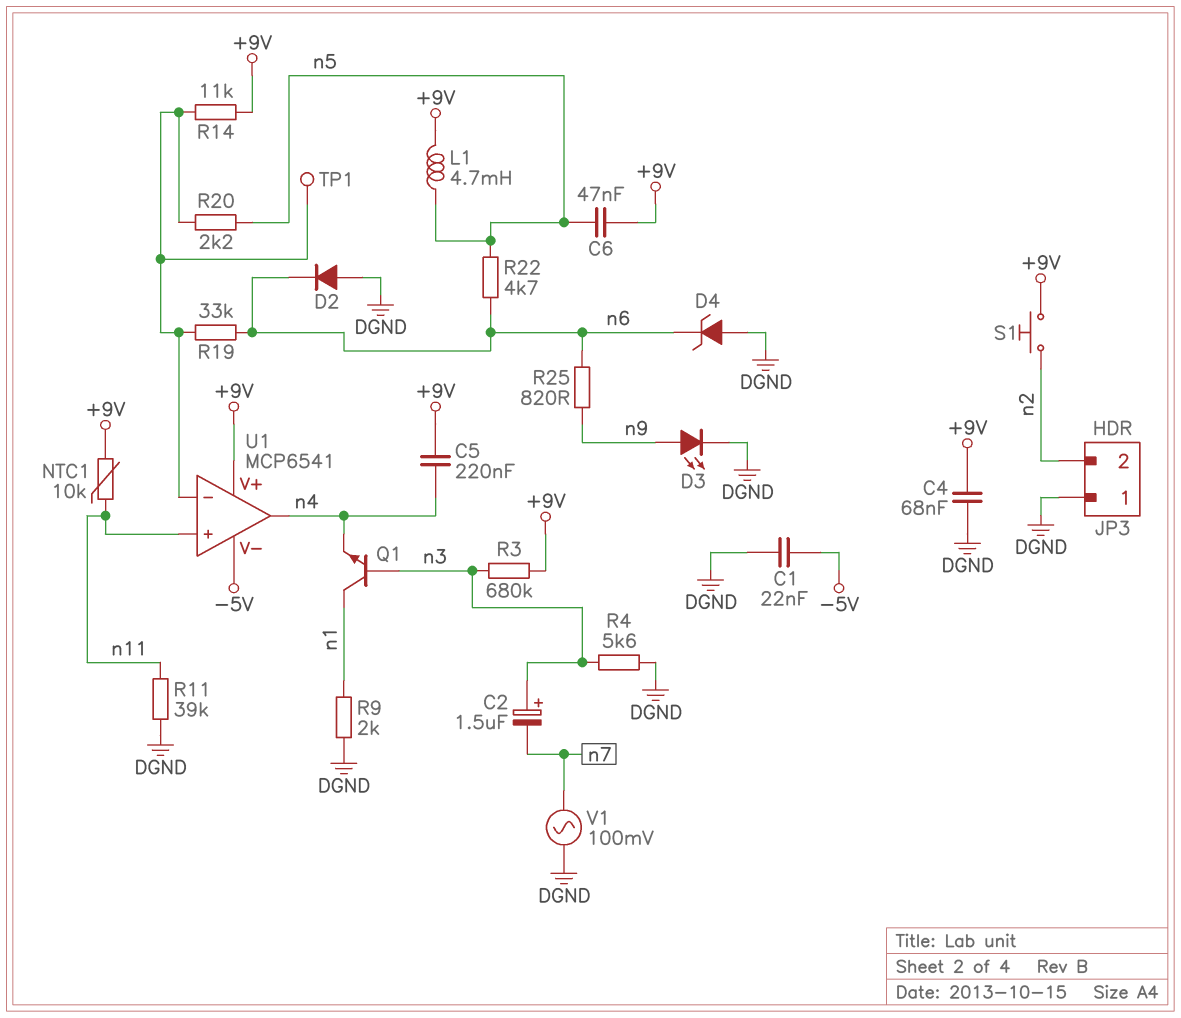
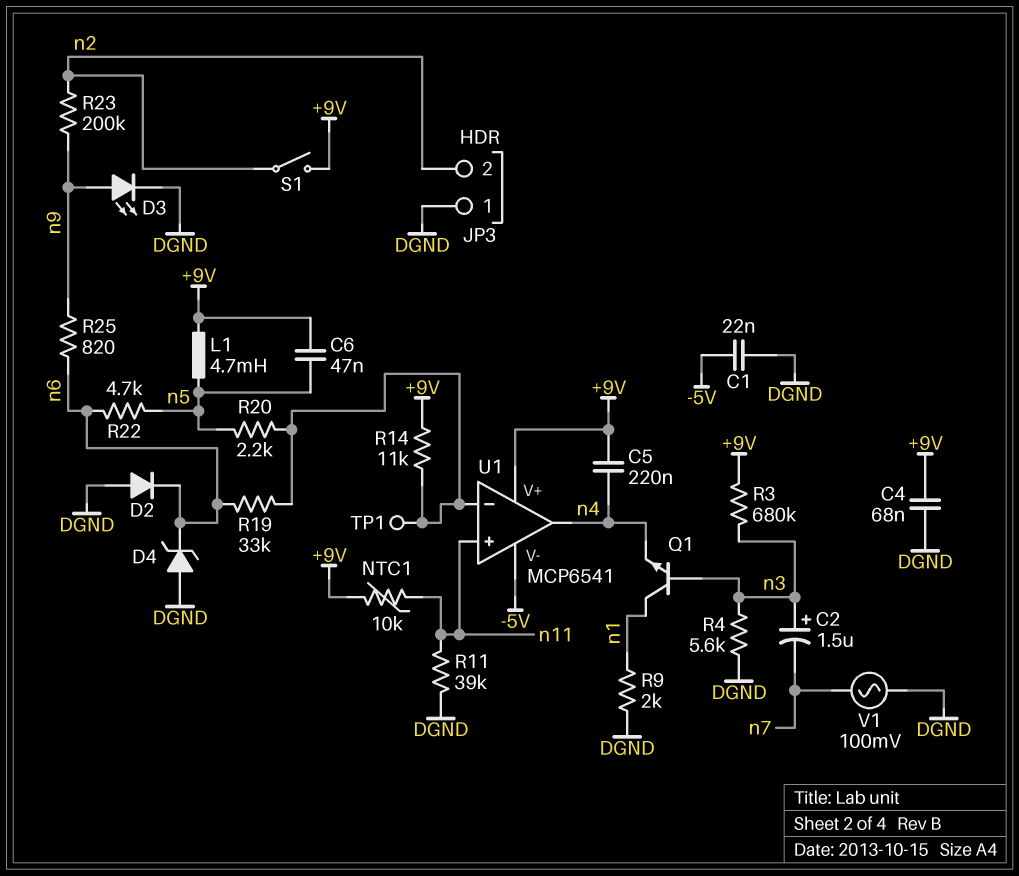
R23: none -> 200k (n2, n9)
S1: button (+9V, n2) -> switch (+9V, n2)

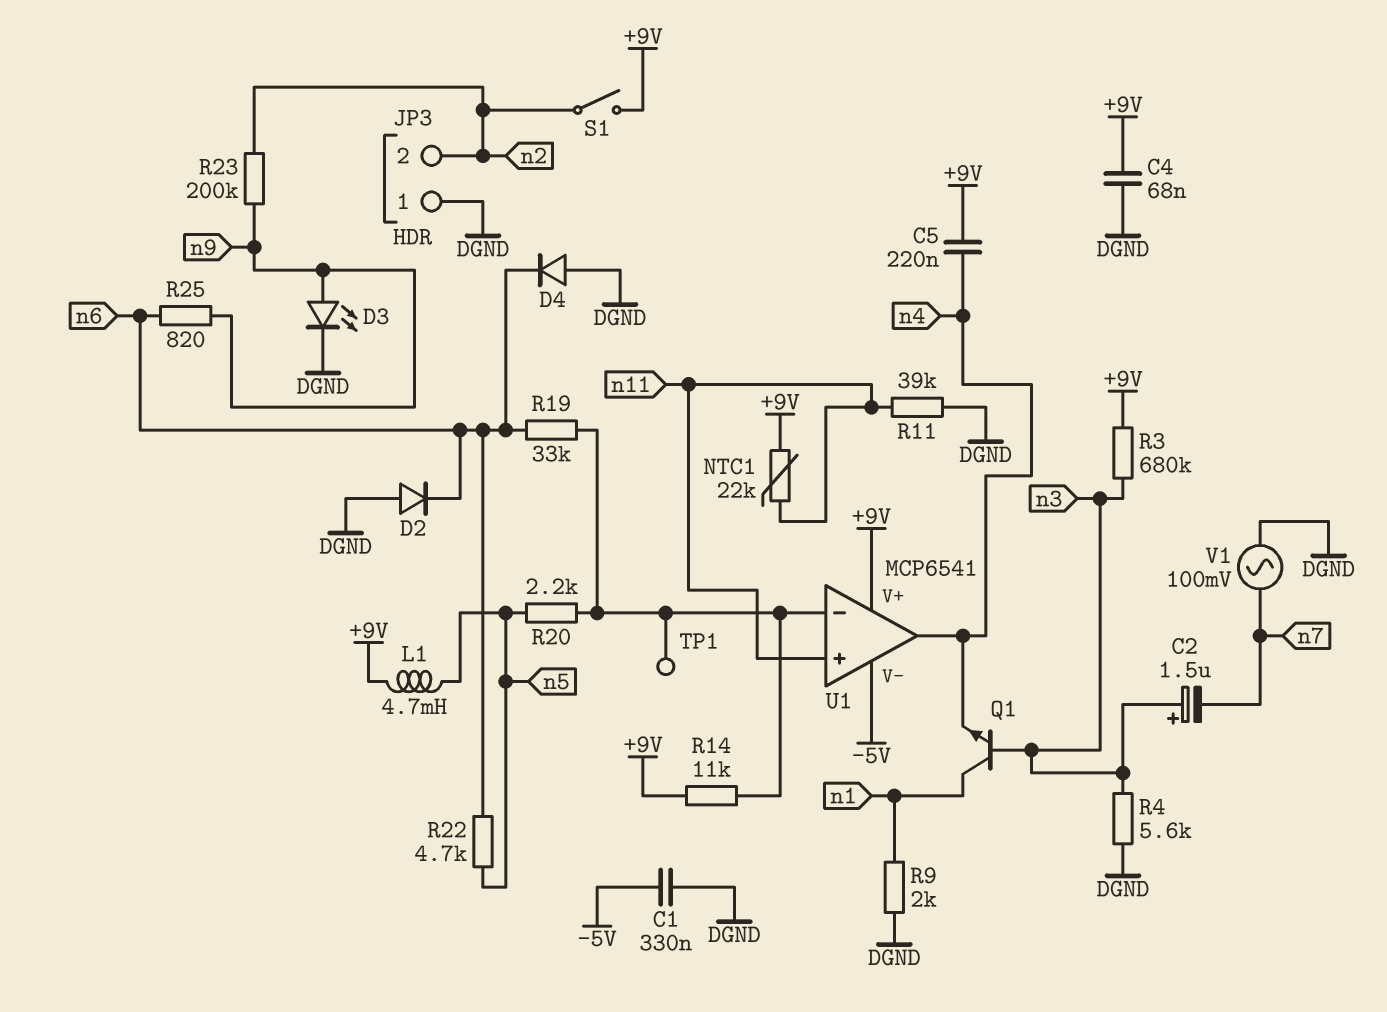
C1: 22nF (-5V, DGND) -> 330nF (-5V, DGND)
C6: 47nF (+9V, n5) -> none
D4: zener (A DGND, K n6) -> diode (A DGND, K n6)
NTC1: 10k (+9V, n11) -> 22k (+9V, n11)

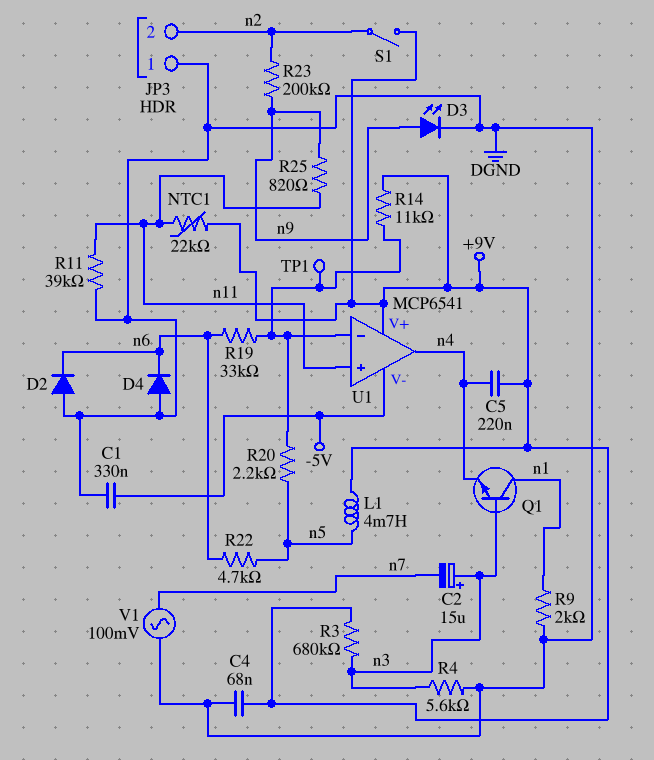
C2: 1.5uF (plus n3, minus n7) -> 15uF (plus n3, minus n7)
R25: 820 (n6, n9) -> 820 (n9, n11)

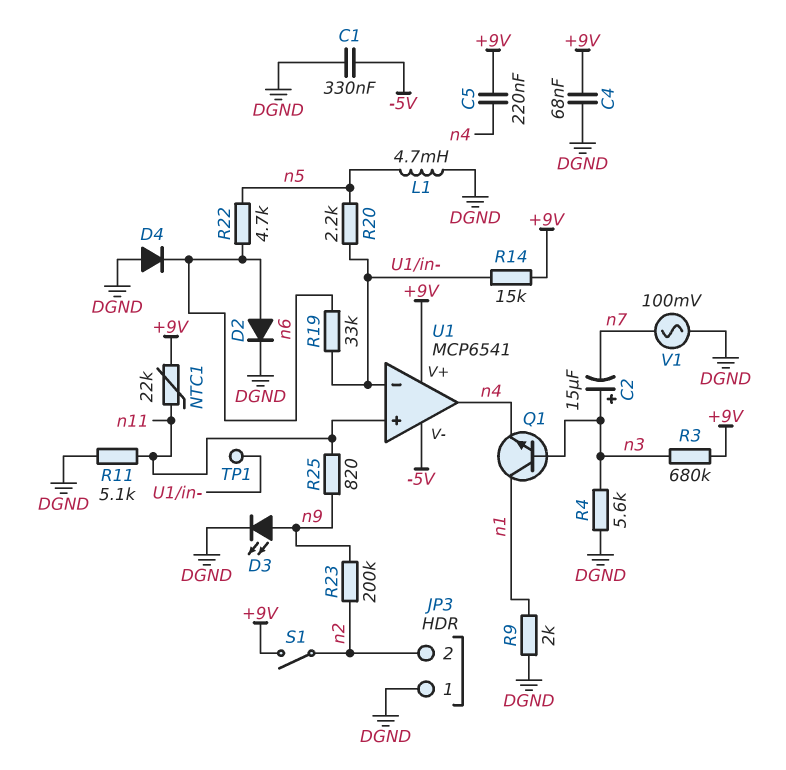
D2: diode (A DGND, K n6) -> diode (A n6, K DGND)
L1: 4.7mH (+9V, n5) -> 4.7mH (DGND, n5)
R11: 39k (DGND, n11) -> 5.1k (DGND, n11)
R14: 11k (+9V, U1/in-) -> 15k (+9V, U1/in-)

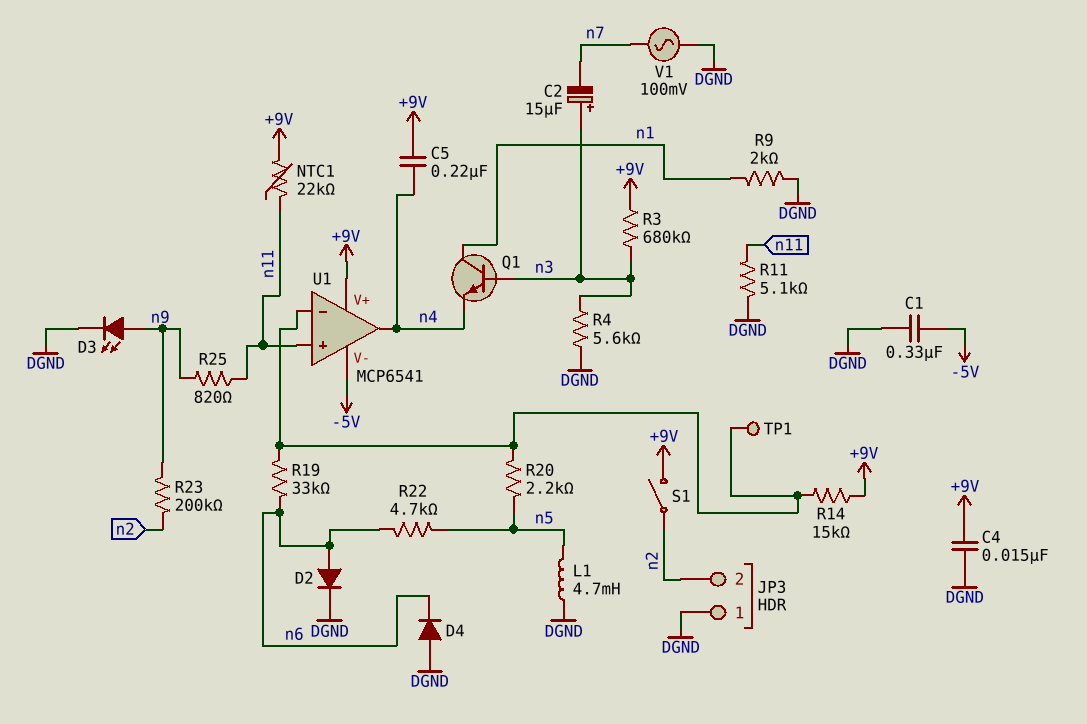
C4: 68nF (+9V, DGND) -> 15nF (+9V, DGND)

